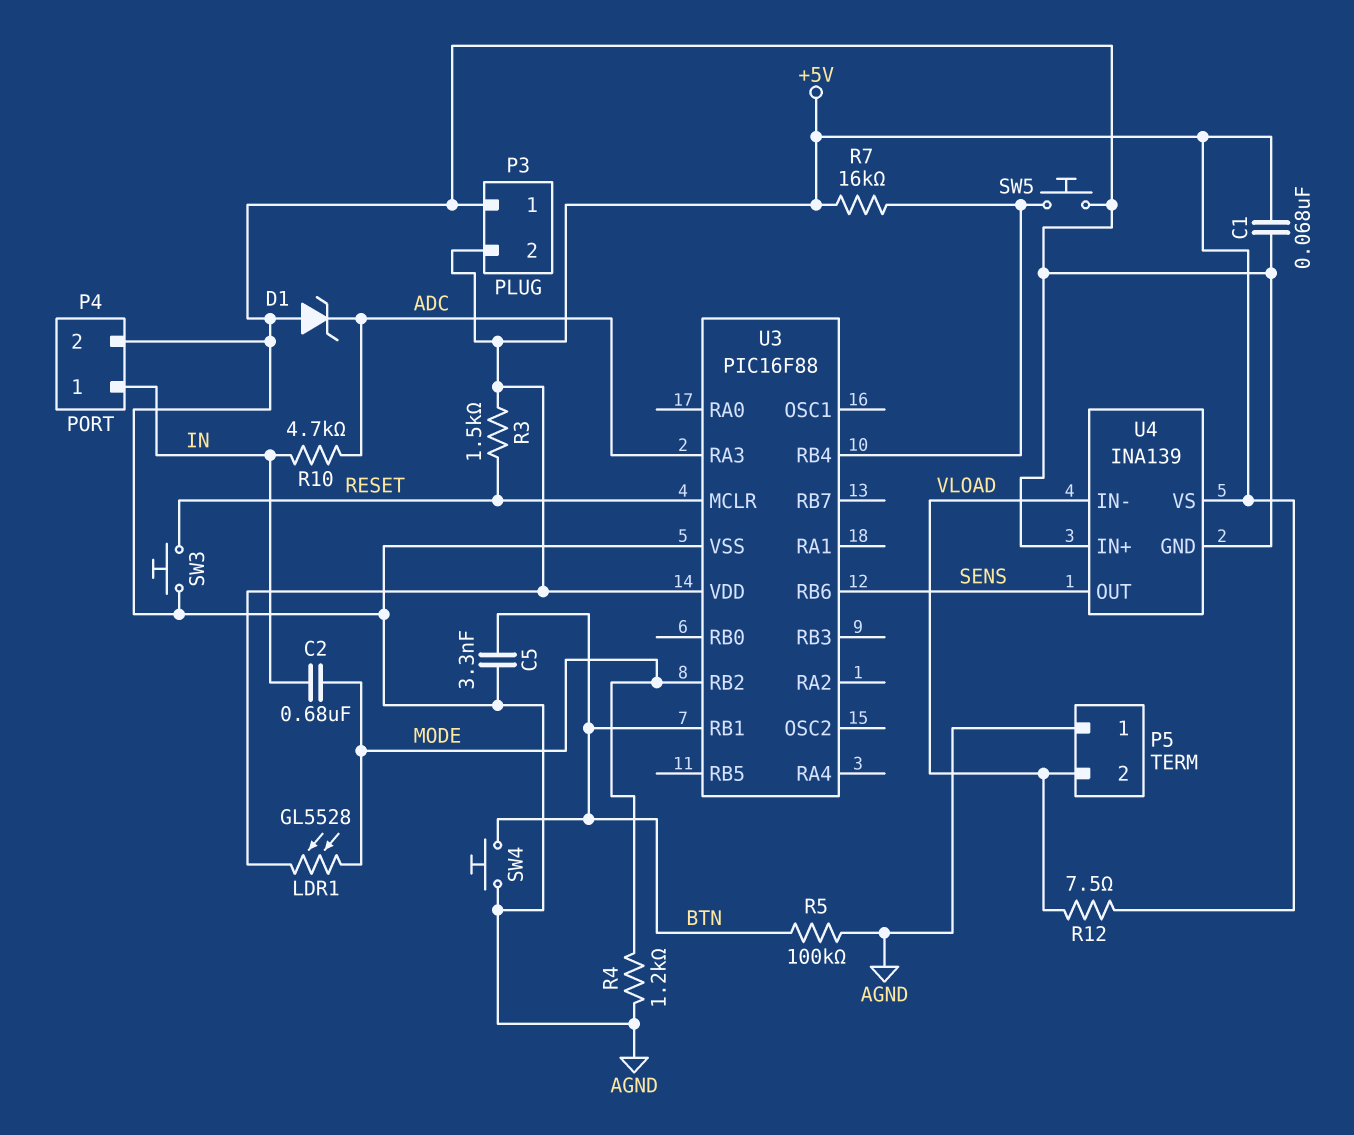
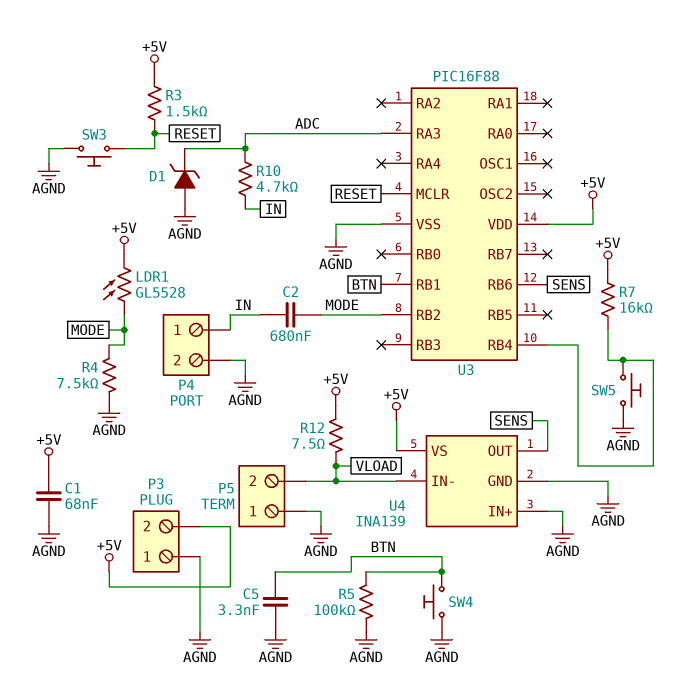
R4: 1.2k (AGND, MODE) -> 7.5k (AGND, MODE)

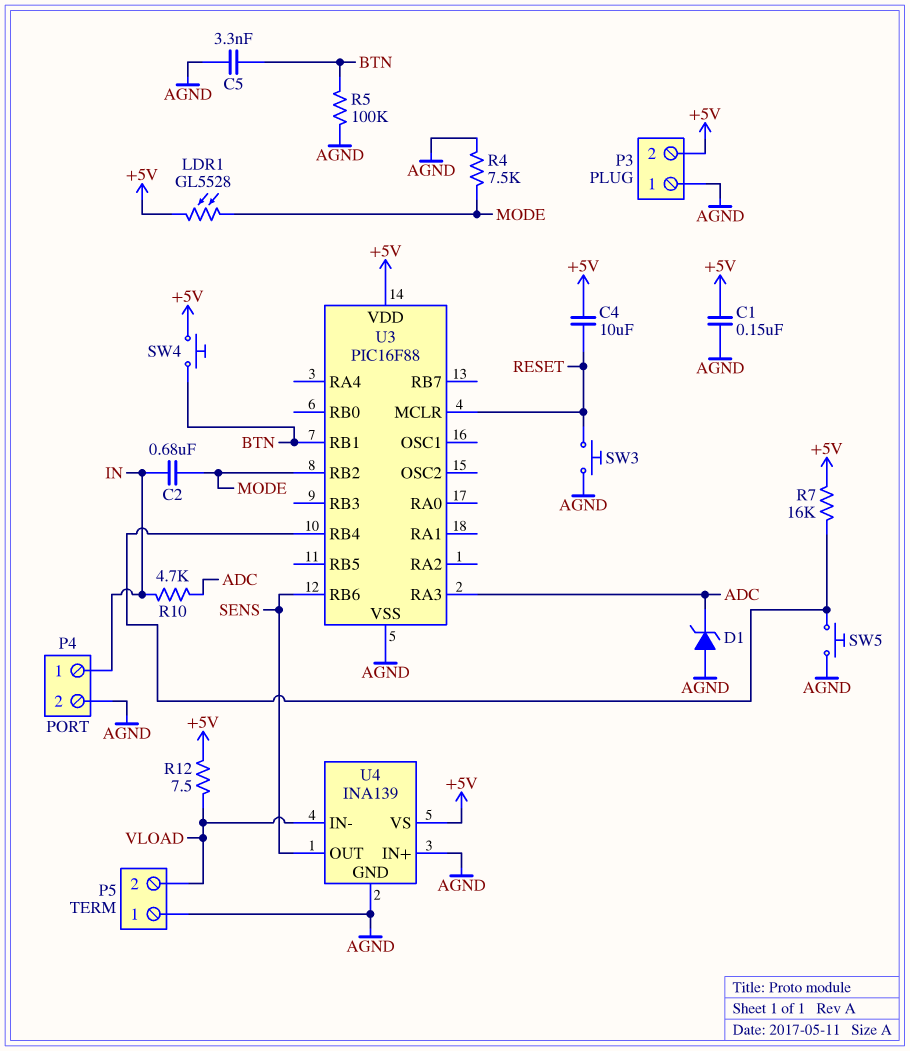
C1: 68nF (+5V, AGND) -> 150nF (+5V, AGND)
C4: none -> 10uF (+5V, RESET)
R3: 1.5k (+5V, RESET) -> none
SW4: button (AGND, BTN) -> button (+5V, BTN)

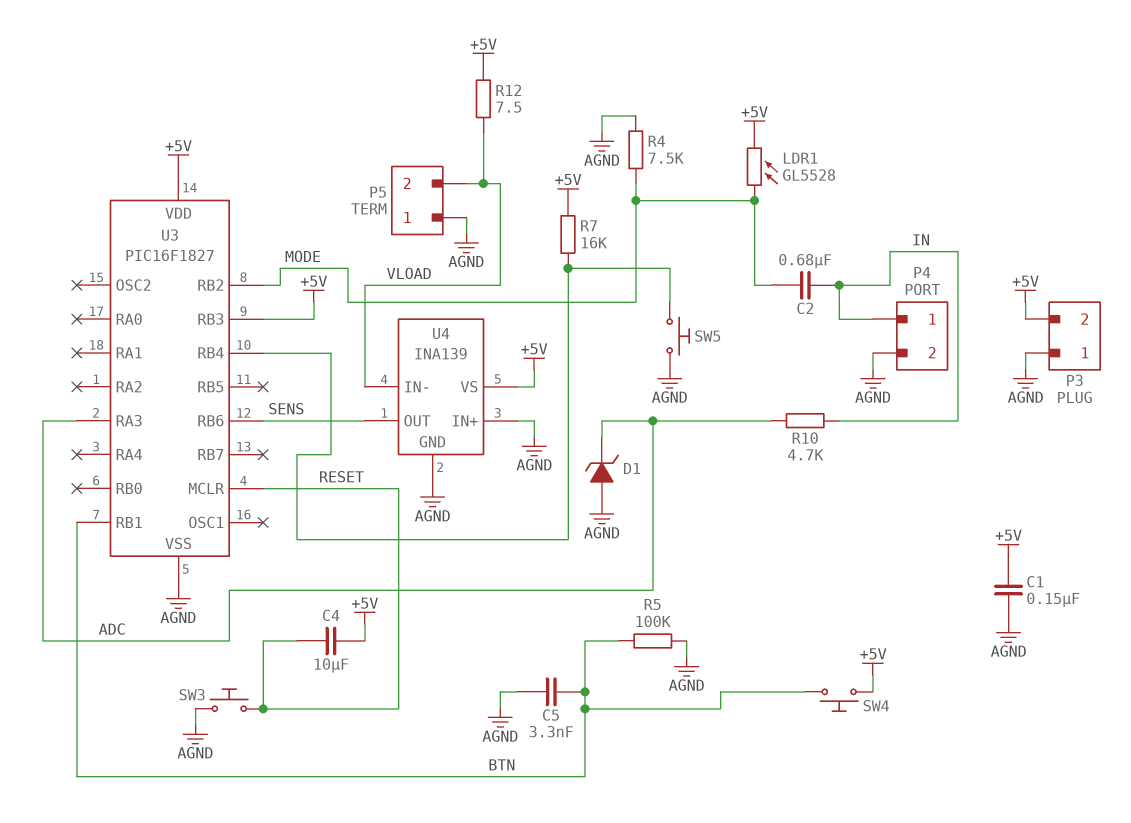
U3: PIC16F88 -> PIC16F1827
U3 pin RB3: none -> +5V

